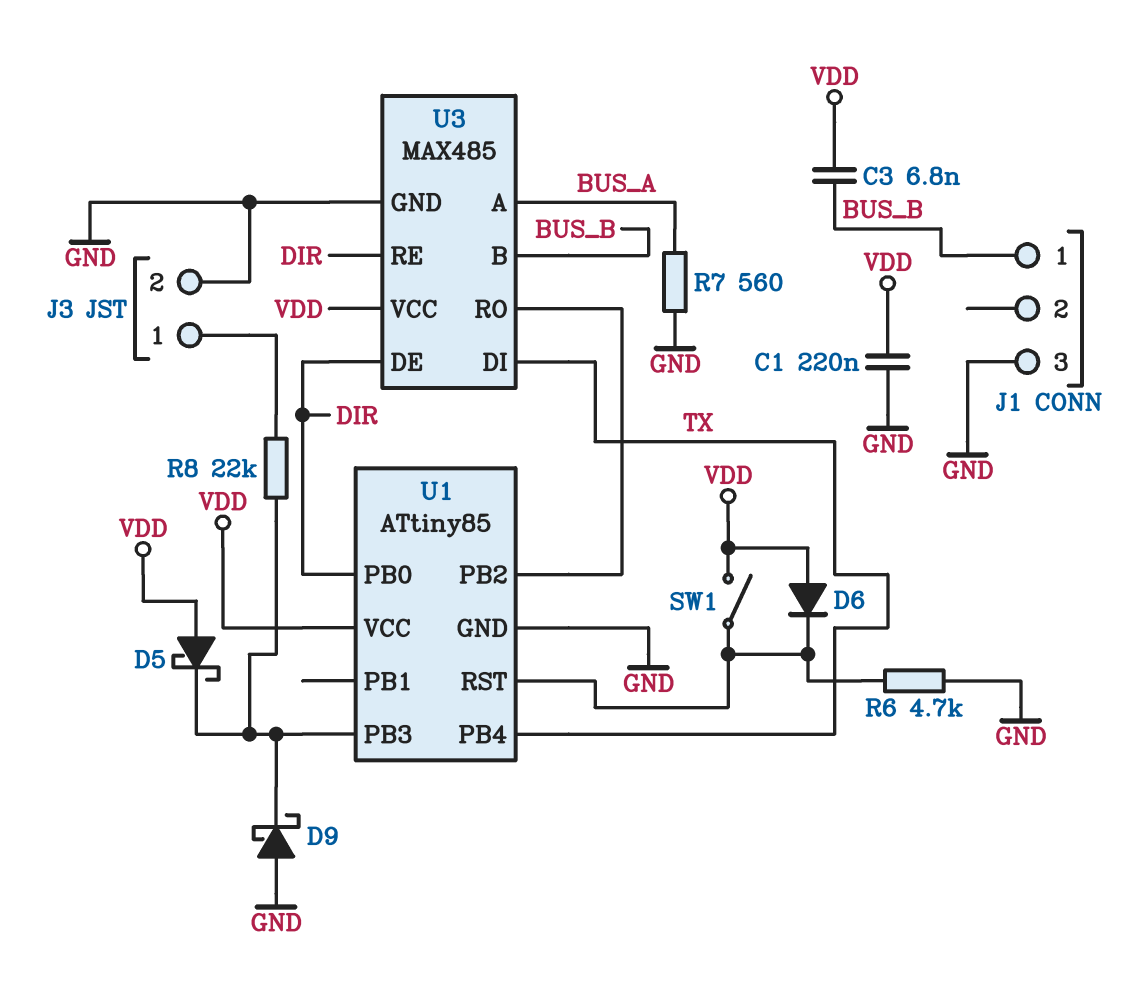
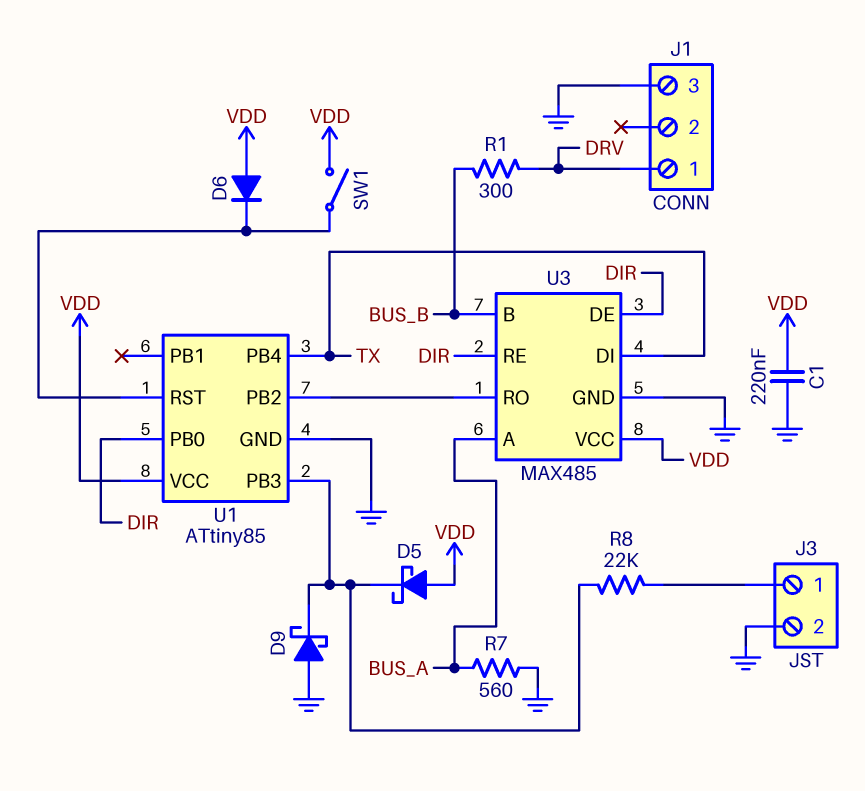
C3: 6.8nF (BUS_B, VDD) -> none
J1 pin 1: BUS_B -> DRV
R1: none -> 300 (BUS_B, DRV)
R6: 4.7k (GND, U1/RST) -> none

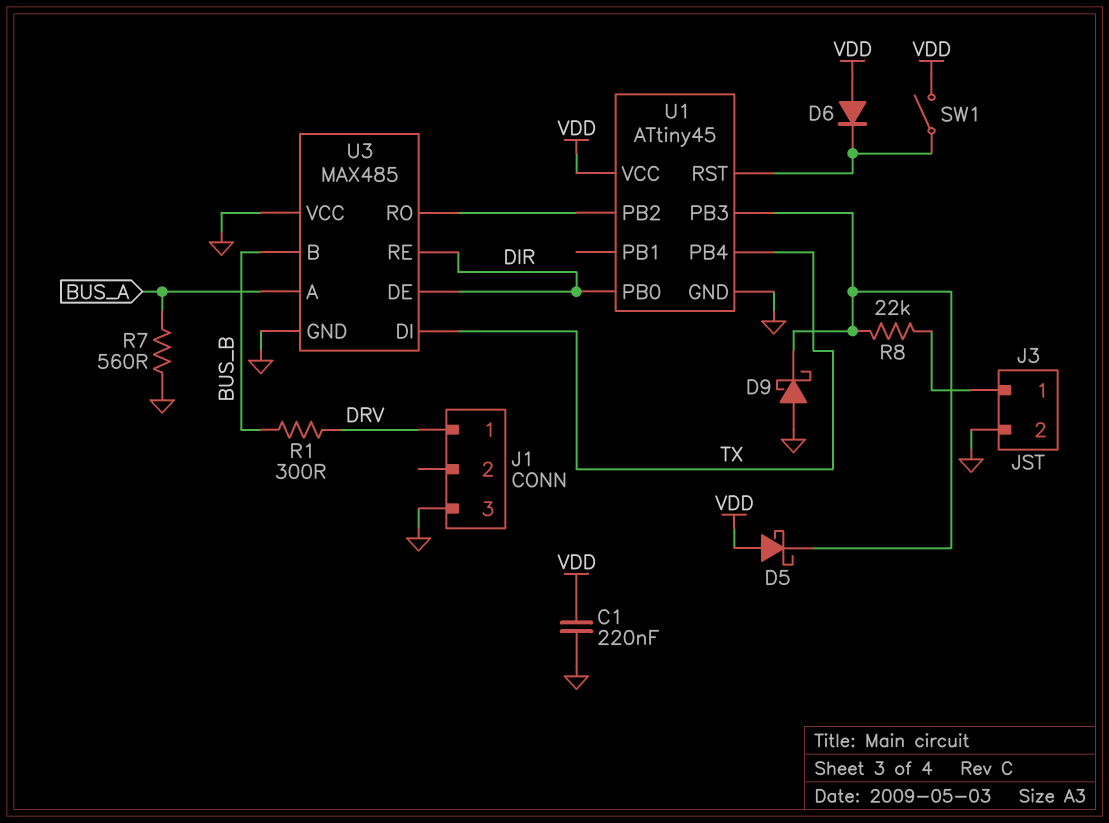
U1: ATtiny85 -> ATtiny45
U3 pin VCC: VDD -> GND

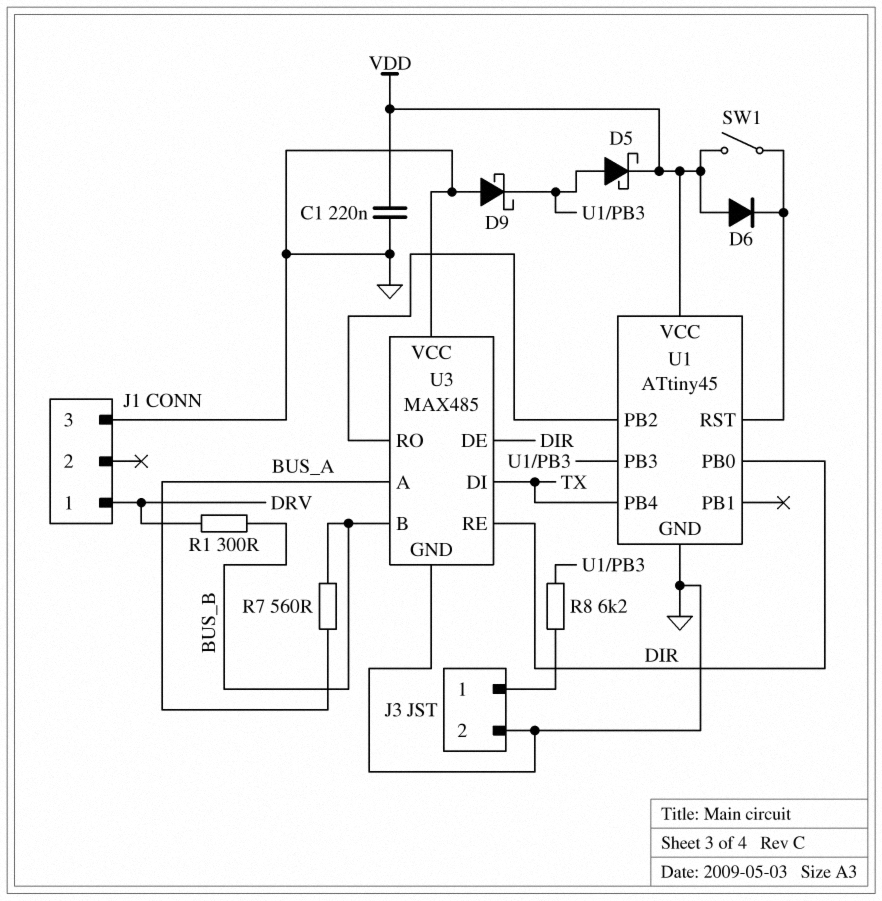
D5: schottky (A VDD, K U1/PB3) -> schottky (A U1/PB3, K VDD)
R7: 560 (BUS_A, GND) -> 560 (BUS_A, BUS_B)
R8: 22k (J3/1, U1/PB3) -> 6.2k (J3/1, U1/PB3)

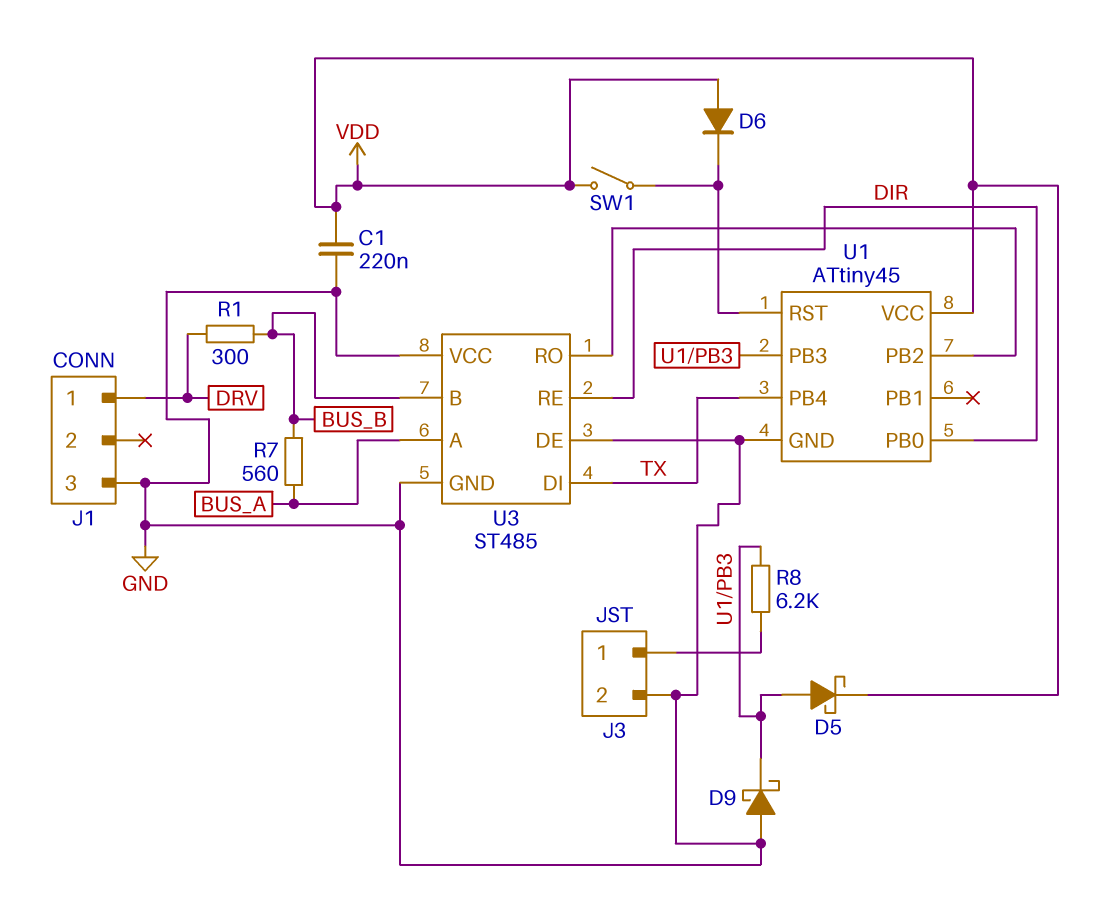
U3: MAX485 -> ST485
U3 pin DE: DIR -> GND

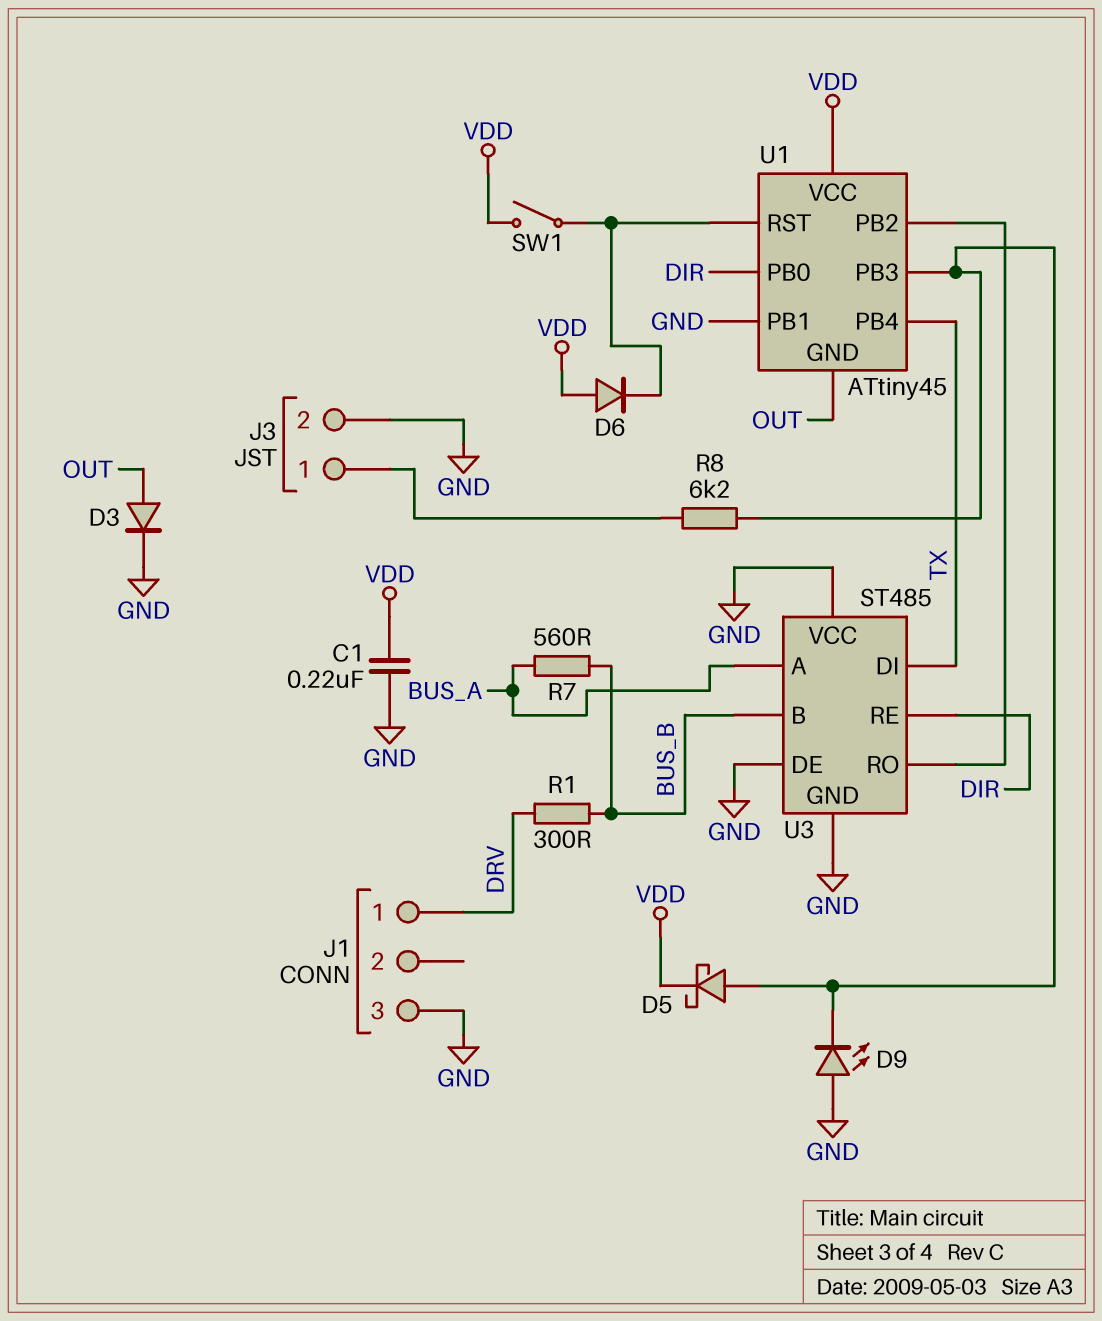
D3: none -> diode (A OUT, K GND)
D9: schottky (A GND, K U1/PB3) -> LED (A GND, K U1/PB3)
U1 pin GND: GND -> OUT
U1 pin PB1: none -> GND

